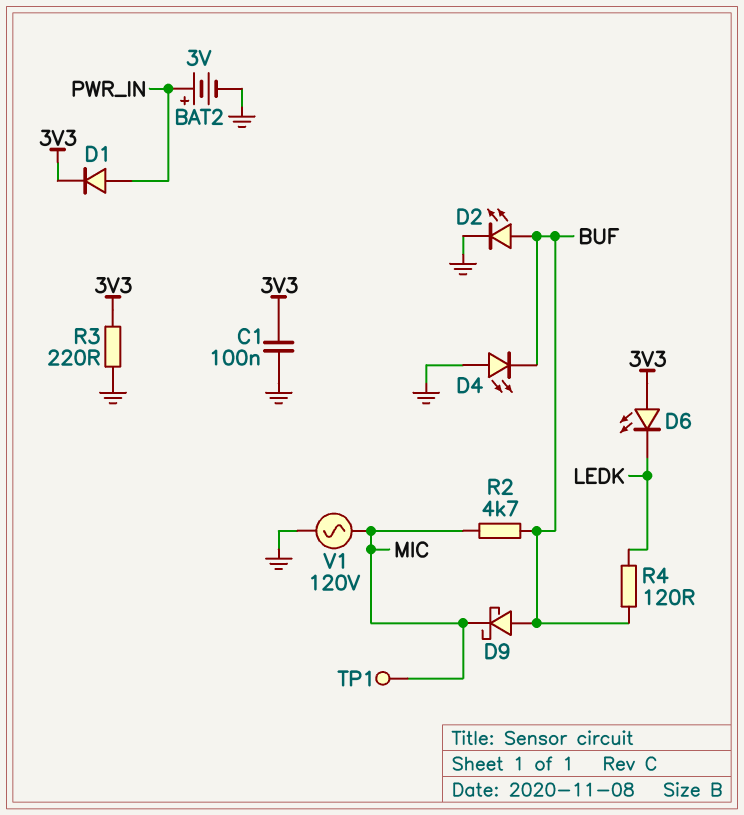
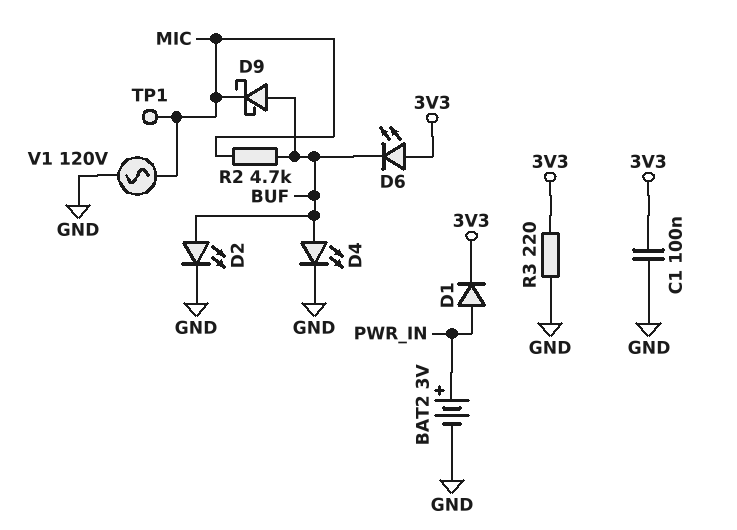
D4: LED (A GND, K BUF) -> LED (A BUF, K GND)
D6: LED (A 3V3, K LEDK) -> LED (A 3V3, K BUF)
R4: 120 (BUF, LEDK) -> none

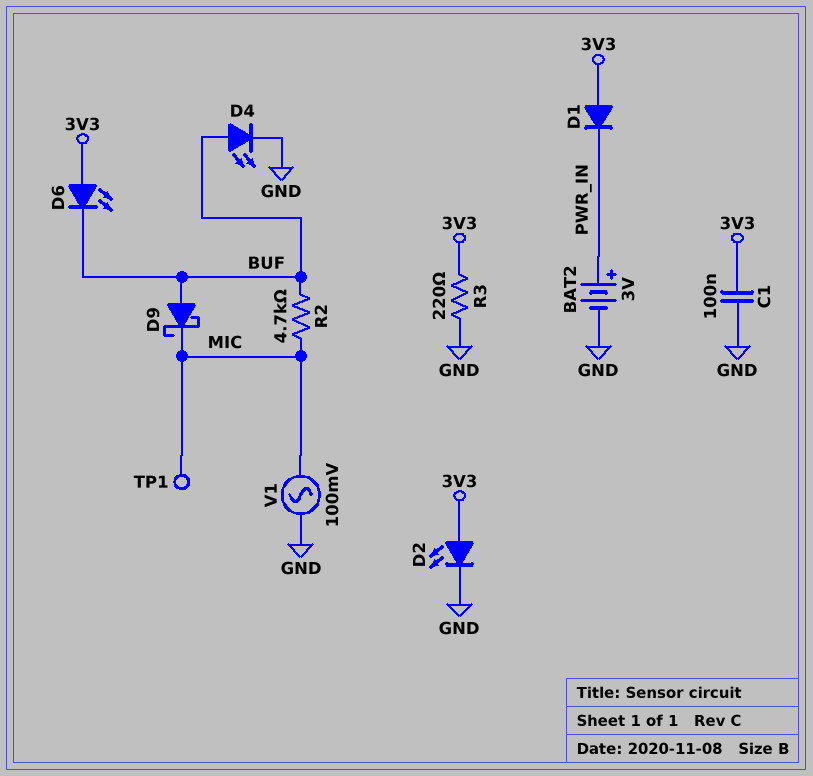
D1: diode (A PWR_IN, K 3V3) -> diode (A 3V3, K PWR_IN)
D2: LED (A BUF, K GND) -> LED (A 3V3, K GND)
V1: AC 120V (GND, MIC) -> AC 100mV (GND, MIC)

